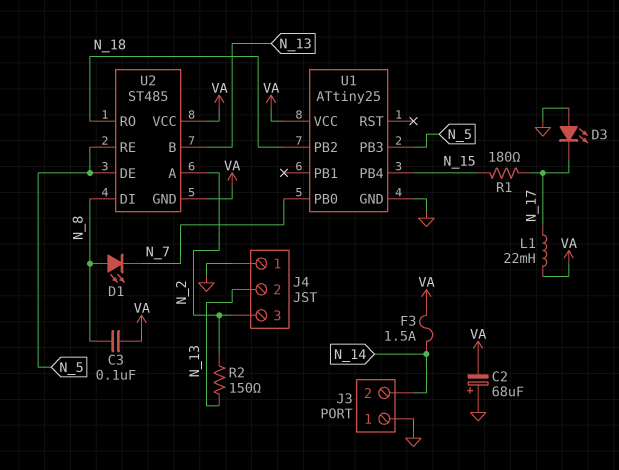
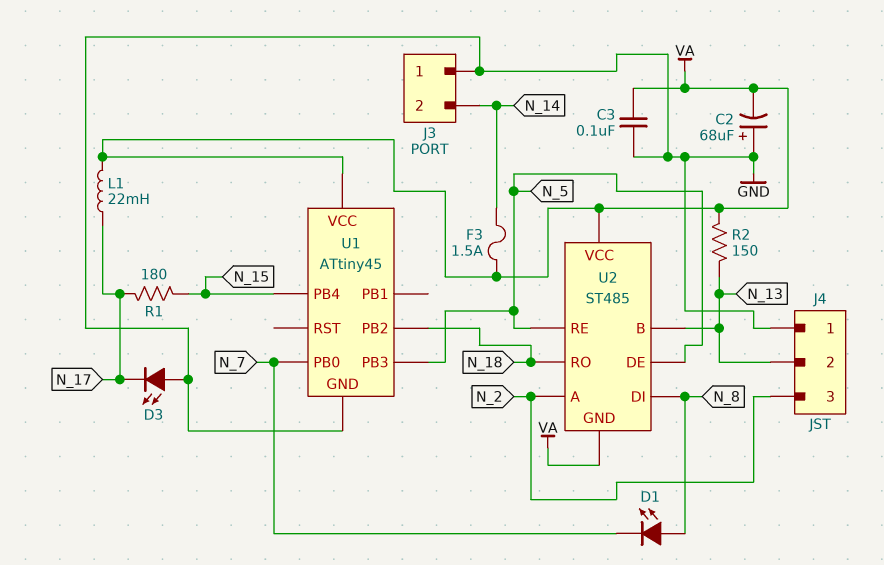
C3: 100nF (N_8, VA) -> 100nF (GND, VA)
R2: 150 (N_2, N_13) -> 150 (N_13, VA)
U1: ATtiny25 -> ATtiny45

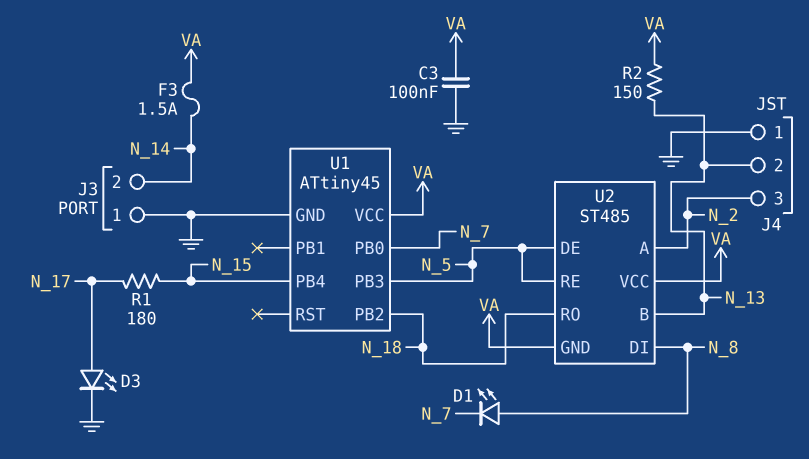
C2: 68uF (plus GND, minus VA) -> none
D3: LED (A GND, K N_17) -> LED (A N_17, K GND)
L1: 22mH (N_17, VA) -> none

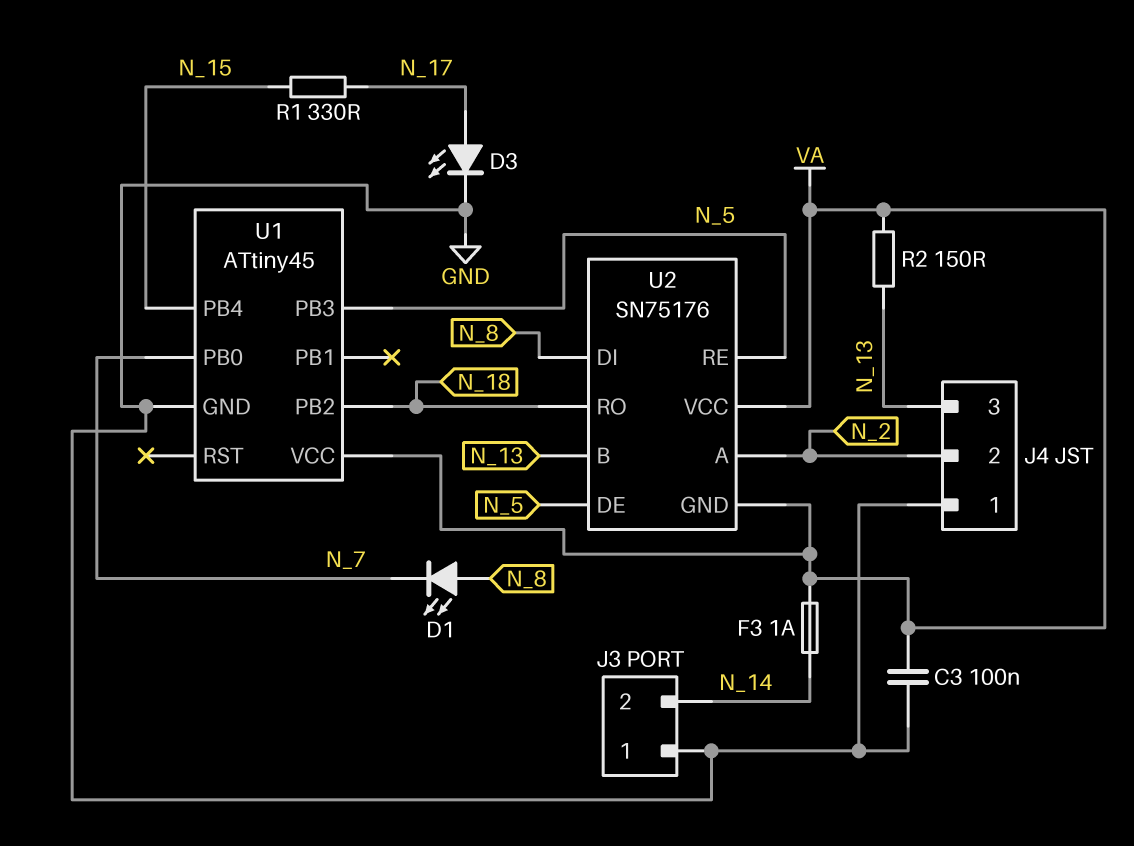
F3: 1.5A (N_14, VA) -> 1A (N_14, VA)
J4 pin 2: N_13 -> N_2
J4 pin 3: N_2 -> N_13
R1: 180 (N_15, N_17) -> 330 (N_15, N_17)
U2: ST485 -> SN75176

